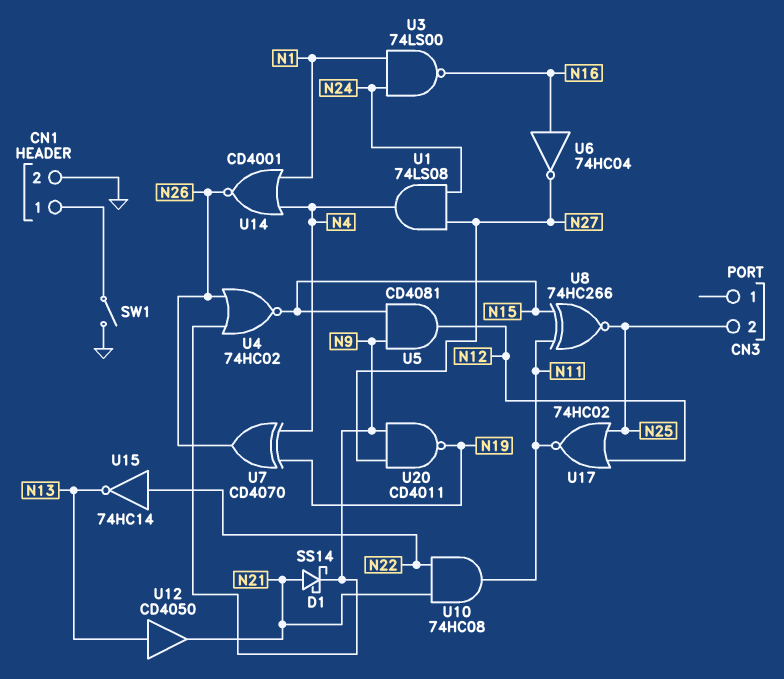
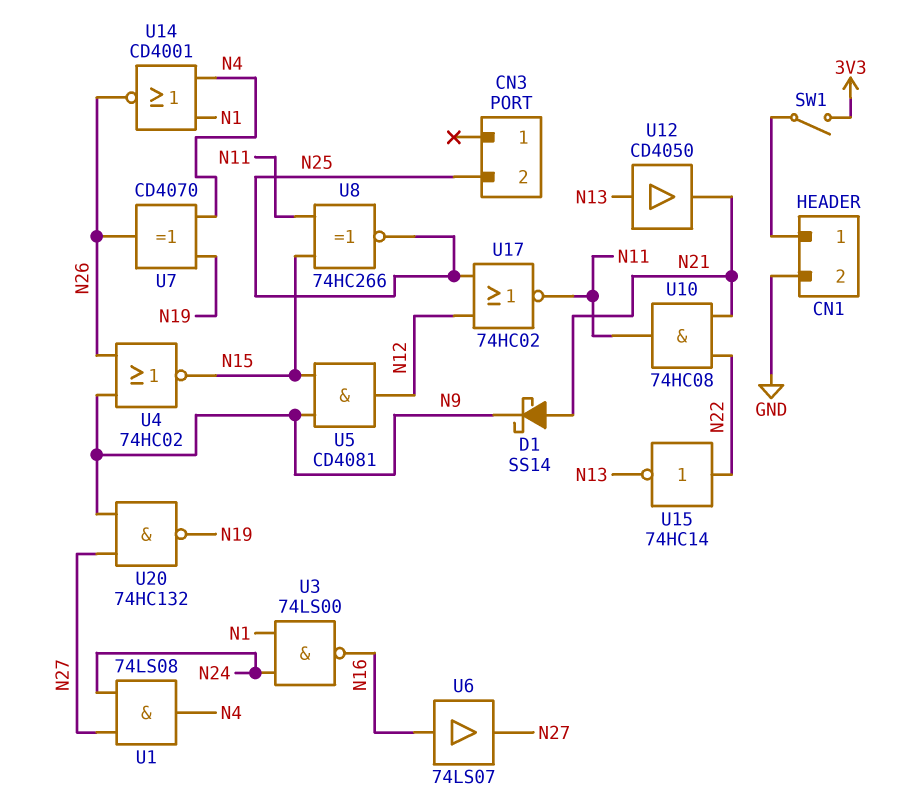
SW1: switch (CN1/1, GND) -> switch (3V3, CN1/1)
U6: NOT 74HC04 (in N16, out N27) -> buffer 74LS07 (in N16, out N27)
U20: NAND CD4011 (in N9, in N27, out N19) -> NAND 74HC132 (in N9, in N27, out N19)

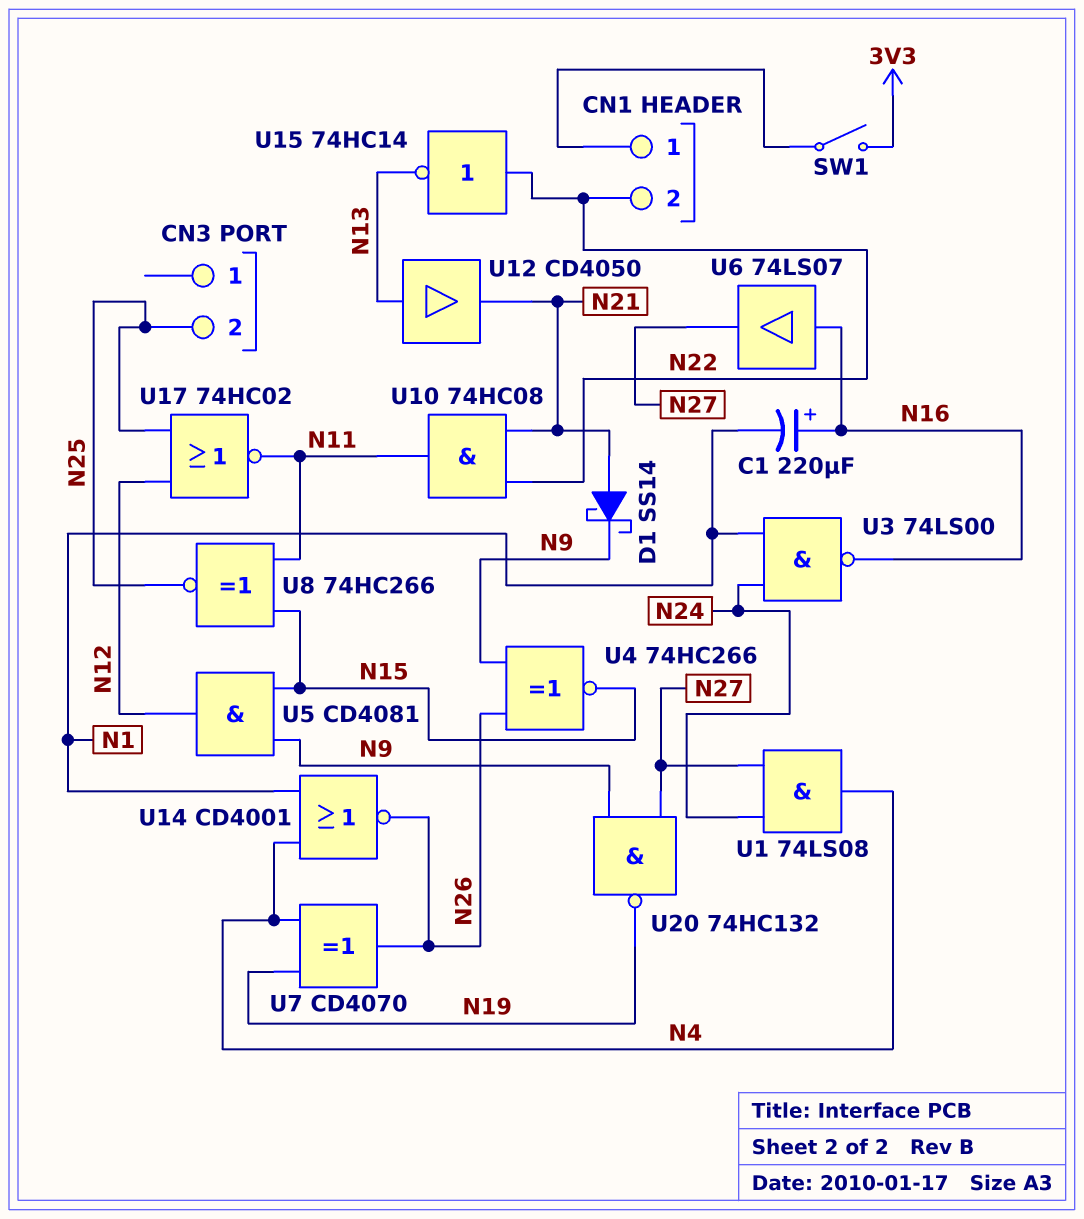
C1: none -> 220uF (plus N16, minus N1)
CN1 pin 2: GND -> N22
U4: NOR 74HC02 (in N9, in N26, out N15) -> XNOR 74HC266 (in N9, in N26, out N15)

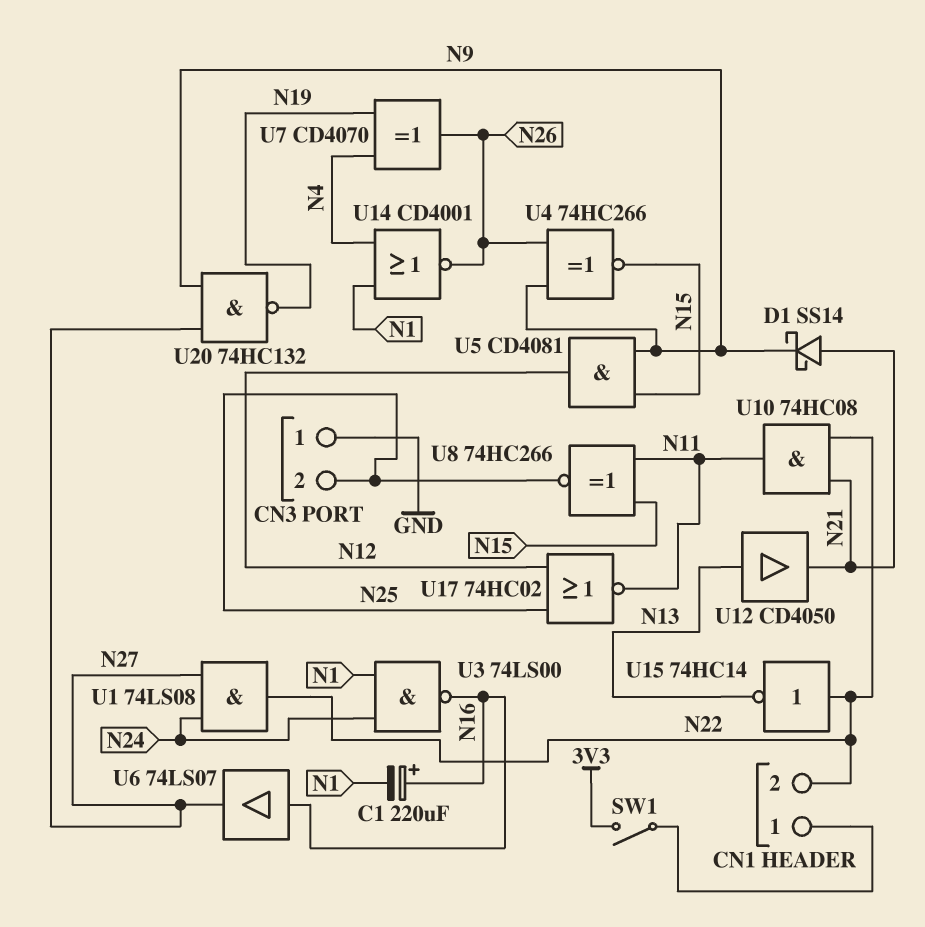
CN3 pin 1: none -> GND
U1: AND 74LS08 (in N24, in N27, out N4) -> AND 74LS08 (in N24, in N27, out N22)

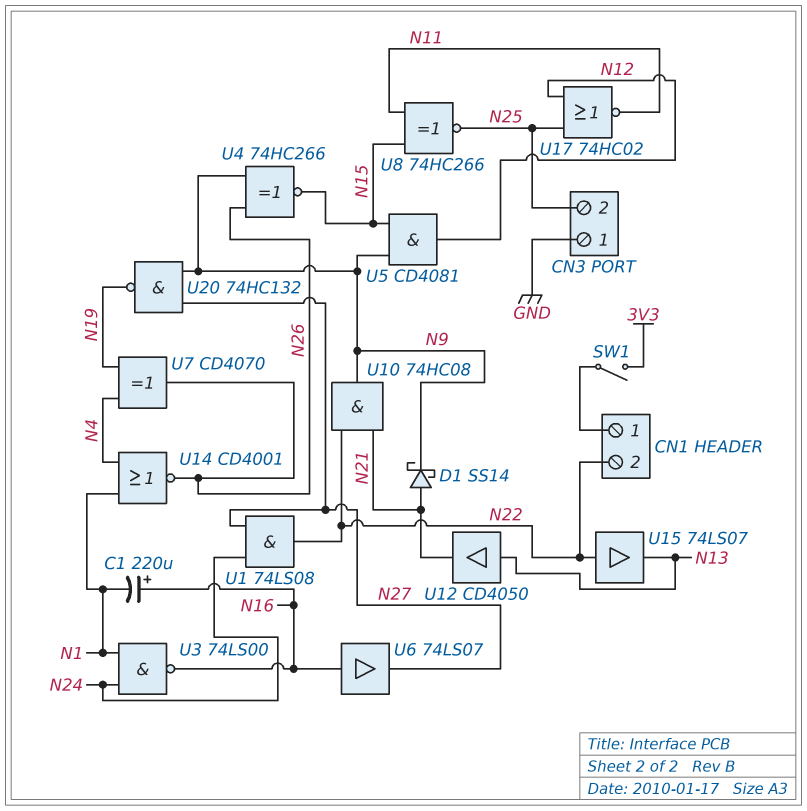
U10: AND 74HC08 (in N21, in N22, out N11) -> AND 74HC08 (in N21, in N22, out N9)
U15: NOT 74HC14 (in N22, out N13) -> buffer 74LS07 (in N22, out N13)

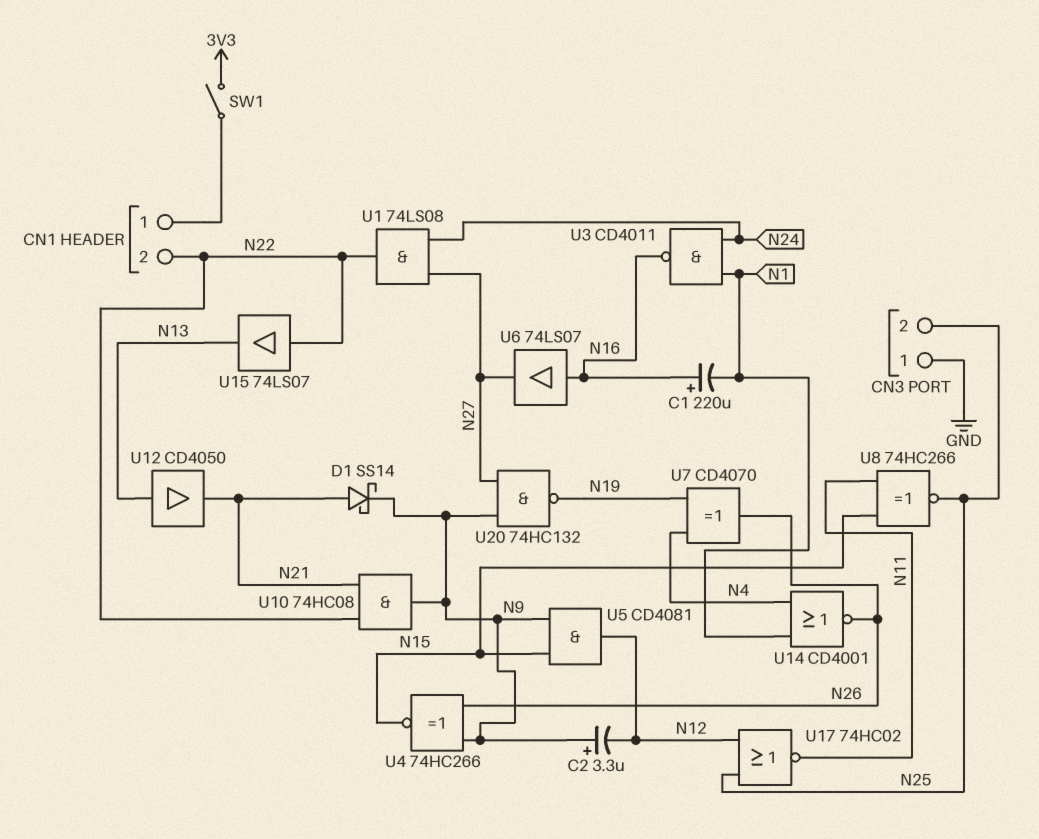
C2: none -> 3.3uF (plus N9, minus N12)
U3: NAND 74LS00 (in N1, in N24, out N16) -> NAND CD4011 (in N1, in N24, out N16)

